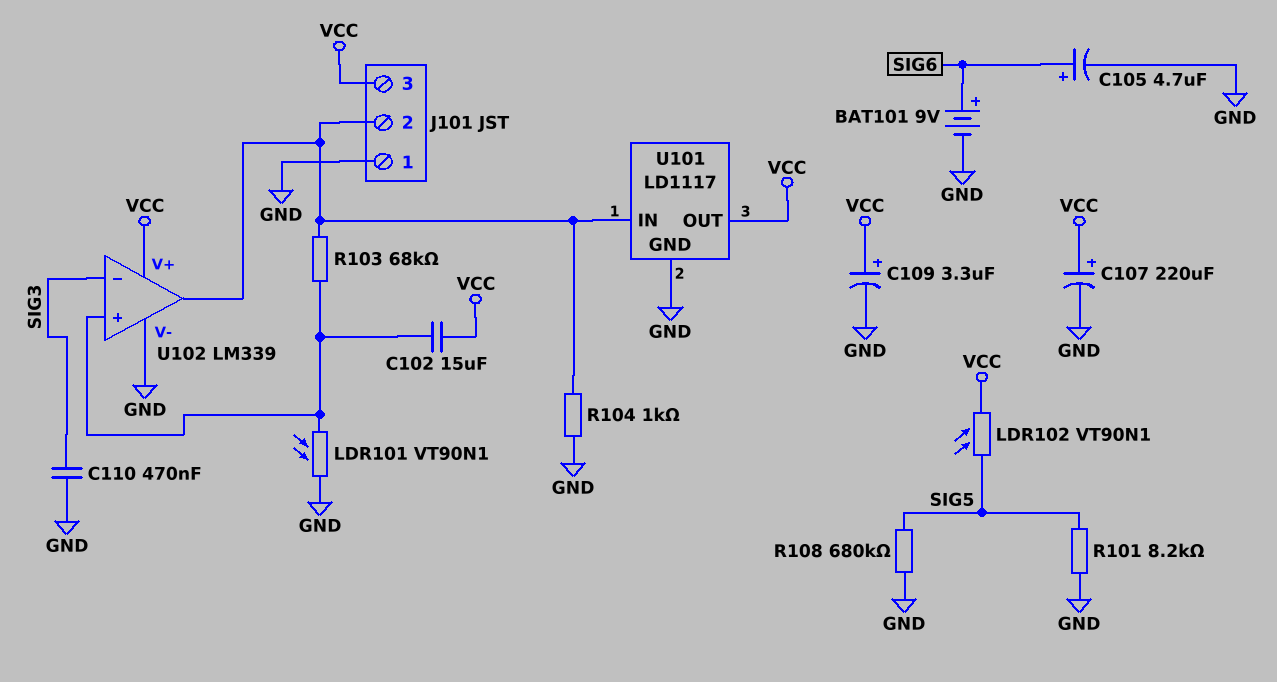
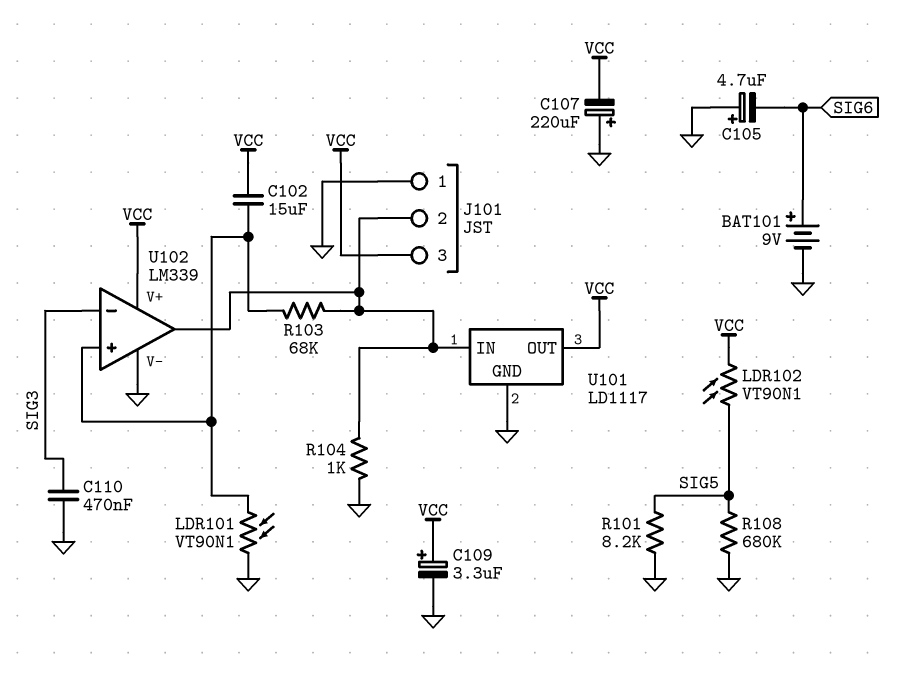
C105: 4.7uF (plus SIG6, minus GND) -> 4.7uF (plus GND, minus SIG6)
C107: 220uF (plus VCC, minus GND) -> 220uF (plus GND, minus VCC)

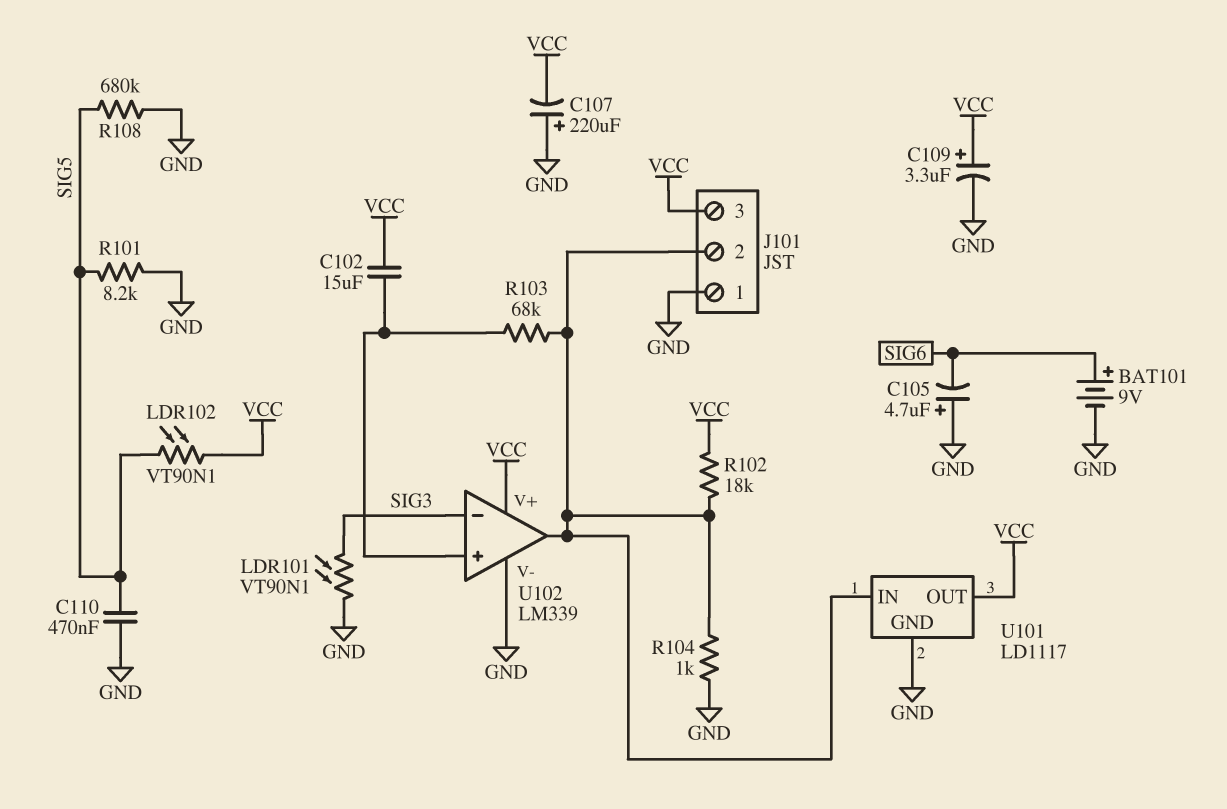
C110: 470nF (GND, SIG3) -> 470nF (GND, SIG5)
LDR101: VT90N1 (GND, U102/in+) -> VT90N1 (GND, SIG3)
R102: none -> 18k (J101/2, VCC)

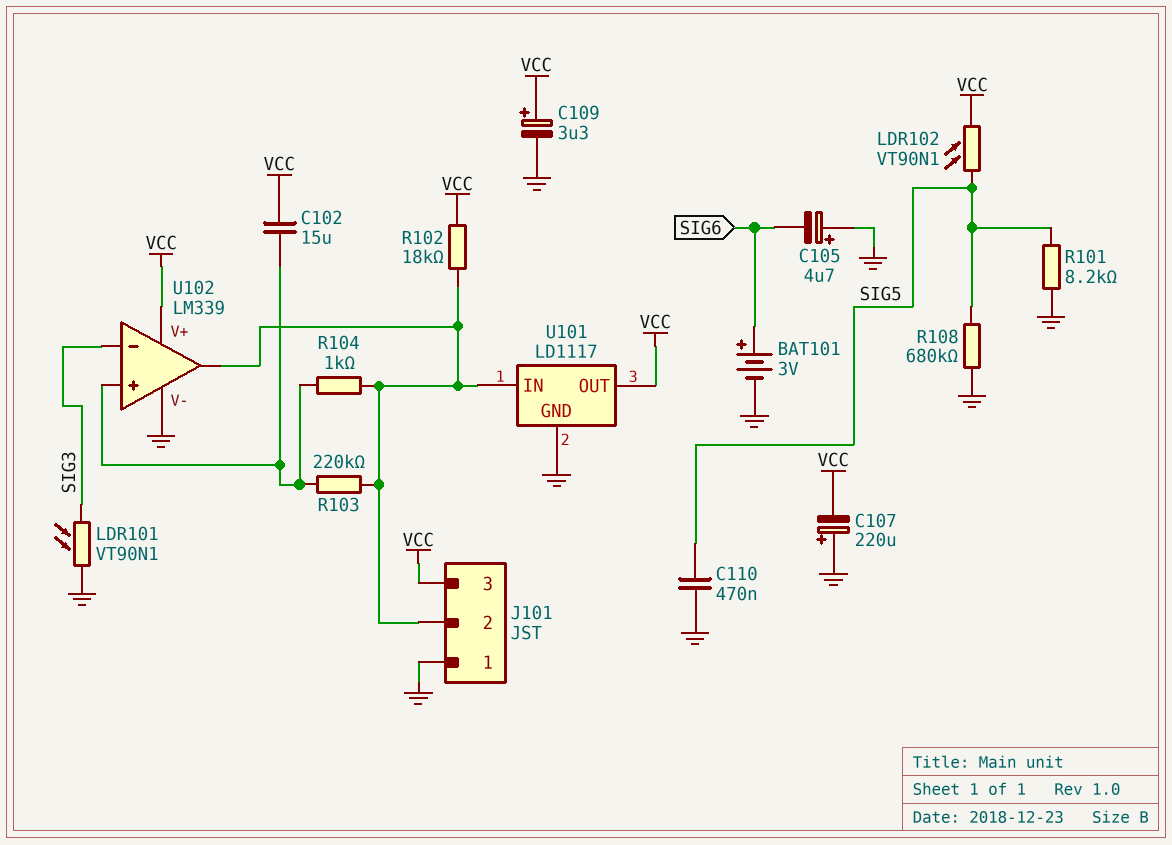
BAT101: 9V (plus SIG6, minus GND) -> 3V (plus SIG6, minus GND)
R103: 68k (J101/2, U102/in+) -> 220k (J101/2, U102/in+)
R104: 1k (GND, J101/2) -> 1k (J101/2, U102/in+)

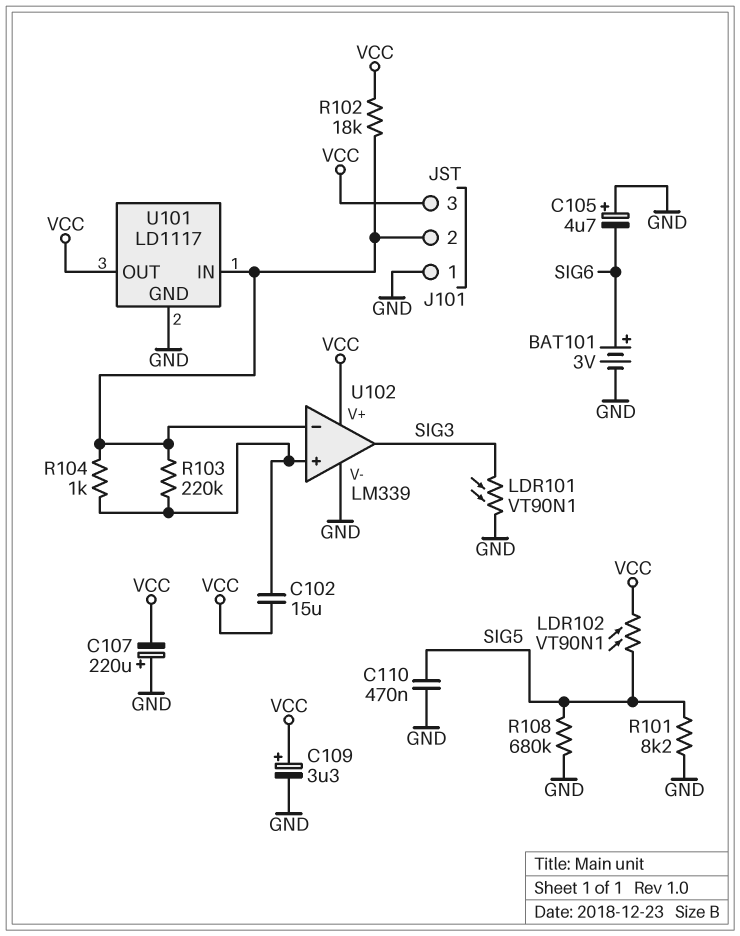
U102 pin in-: SIG3 -> J101/2
U102 pin out: J101/2 -> SIG3

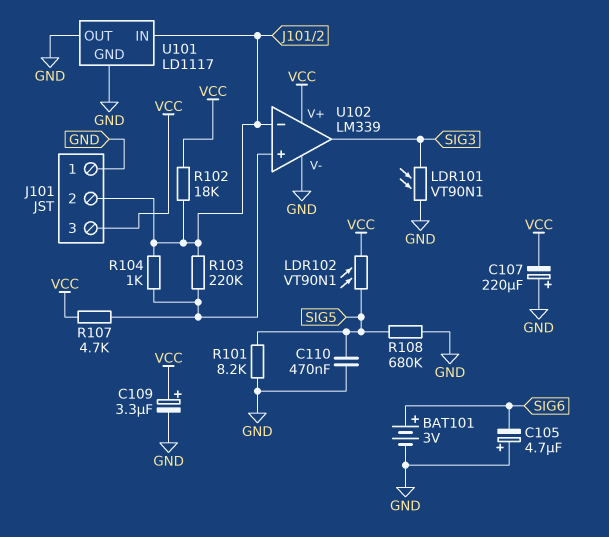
C102: 15uF (U102/in+, VCC) -> none
R107: none -> 4.7k (U102/in+, VCC)
U101 pin OUT: VCC -> GND

